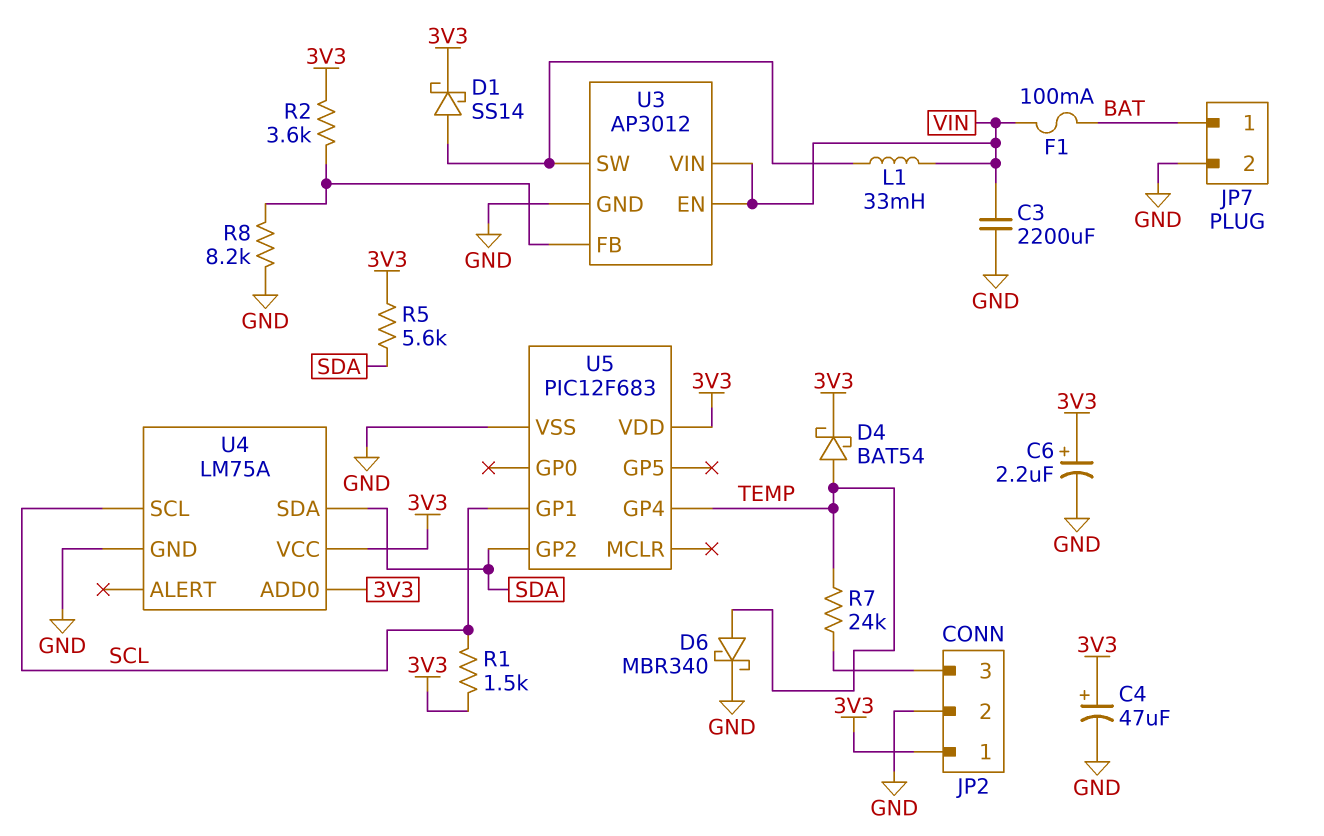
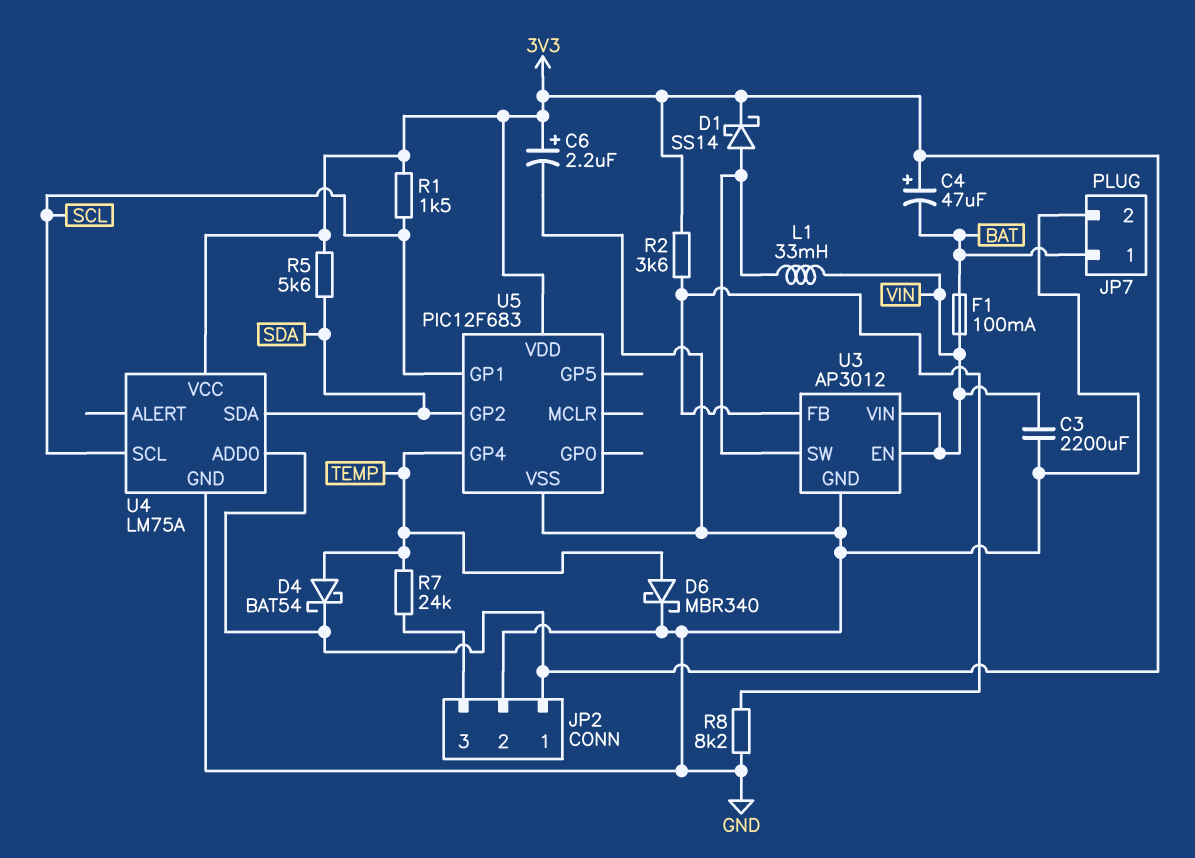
C4: 47uF (plus 3V3, minus GND) -> 47uF (plus 3V3, minus BAT)

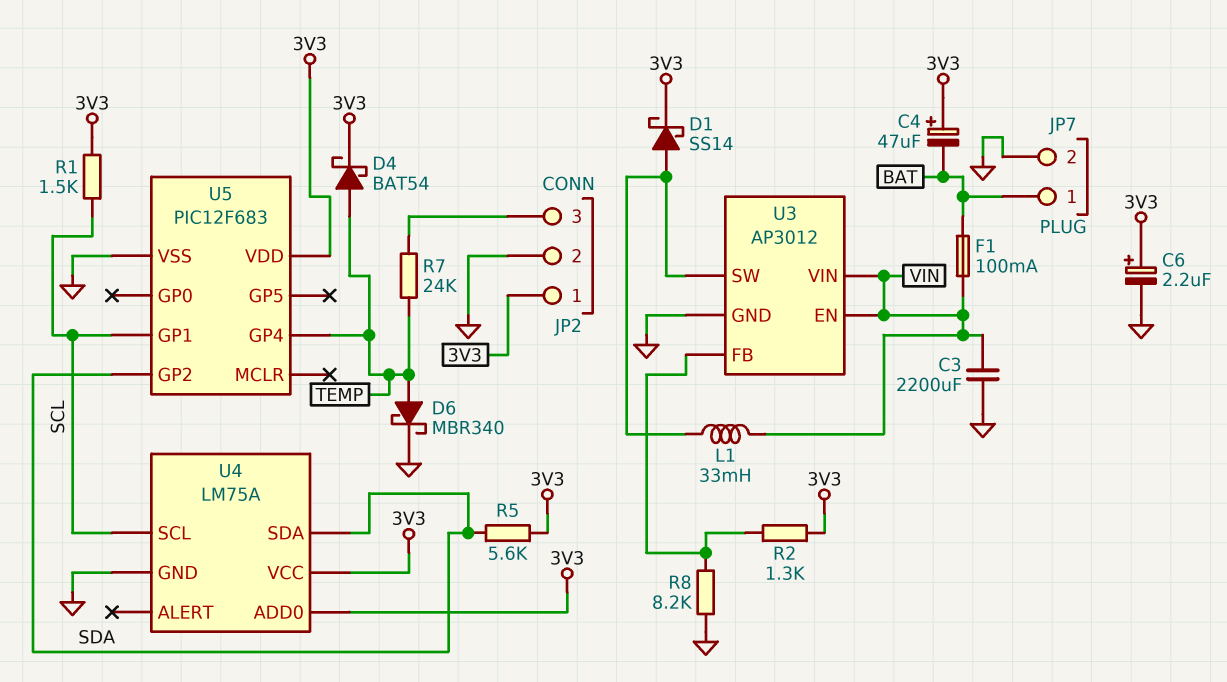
R2: 3.6k (3V3, U3/FB) -> 1.3k (3V3, U3/FB)

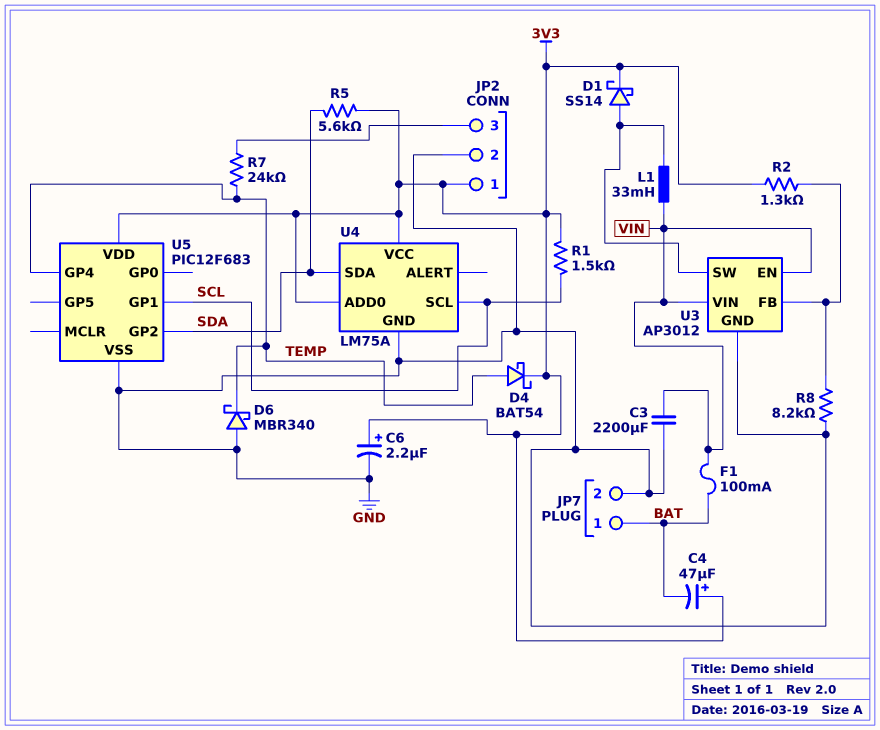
D6: schottky MBR340 (A TEMP, K GND) -> schottky MBR340 (A GND, K TEMP)

